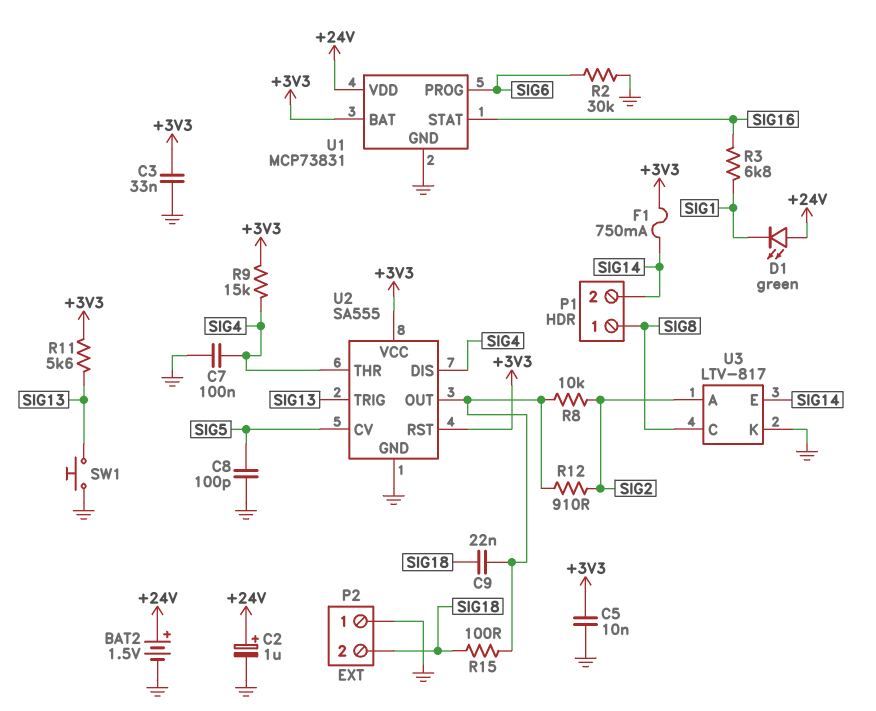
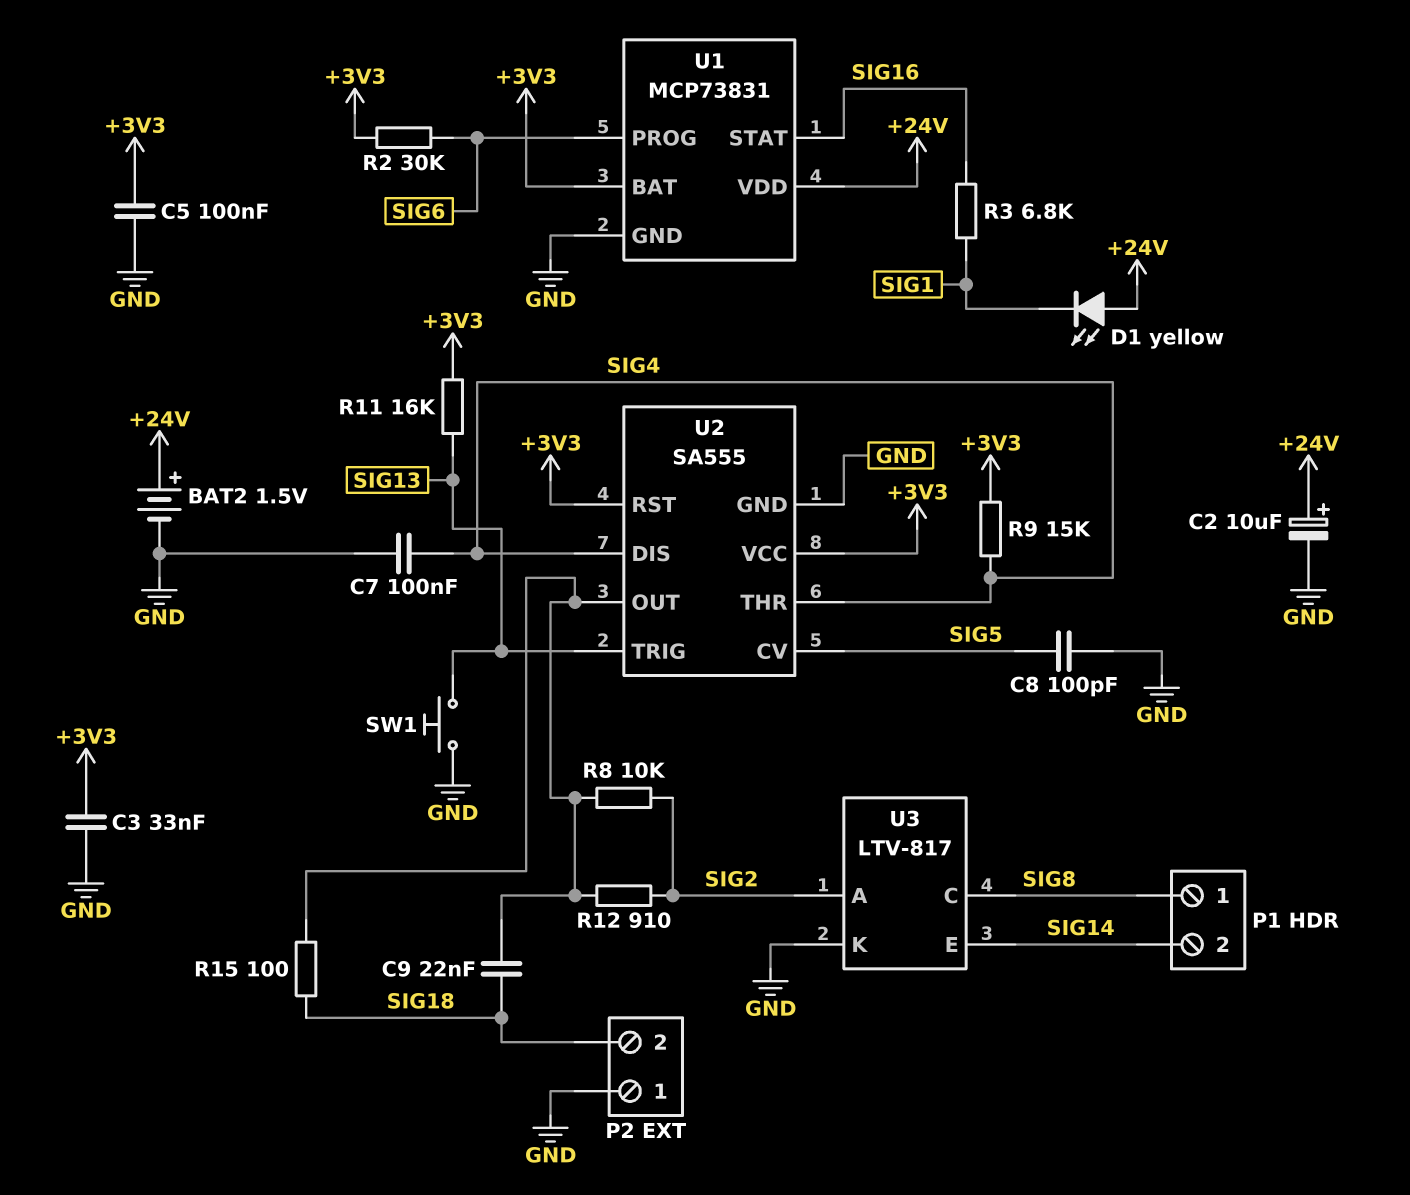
C2: 1uF (plus +24V, minus GND) -> 10uF (plus +24V, minus GND)
C5: 10nF (+3V3, GND) -> 100nF (+3V3, GND)
D1: LED green (A +24V, K SIG1) -> LED yellow (A +24V, K SIG1)
F1: 750mA (+3V3, SIG14) -> none
R2: 30k (GND, SIG6) -> 30k (+3V3, SIG6)
R11: 5.6k (+3V3, SIG13) -> 16k (+3V3, SIG13)

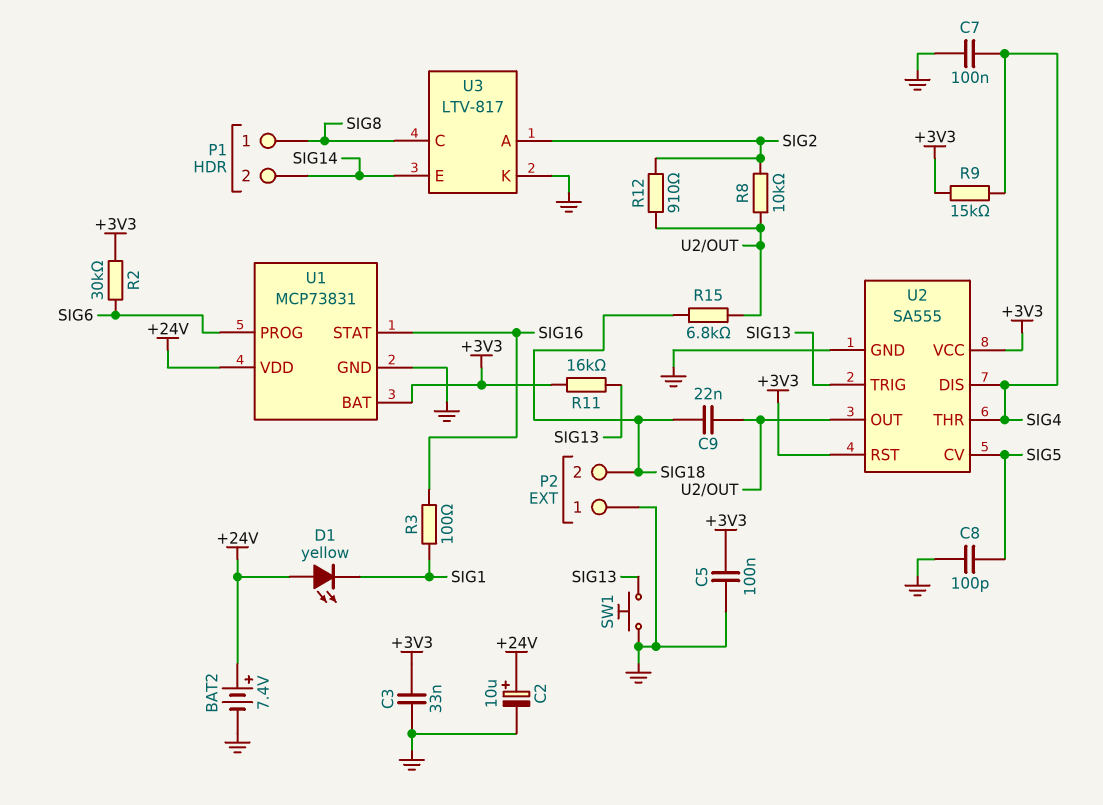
BAT2: 1.5V (plus +24V, minus GND) -> 7.4V (plus +24V, minus GND)
R3: 6.8k (SIG1, SIG16) -> 100 (SIG1, SIG16)
R15: 100 (SIG18, U2/OUT) -> 6.8k (SIG18, U2/OUT)

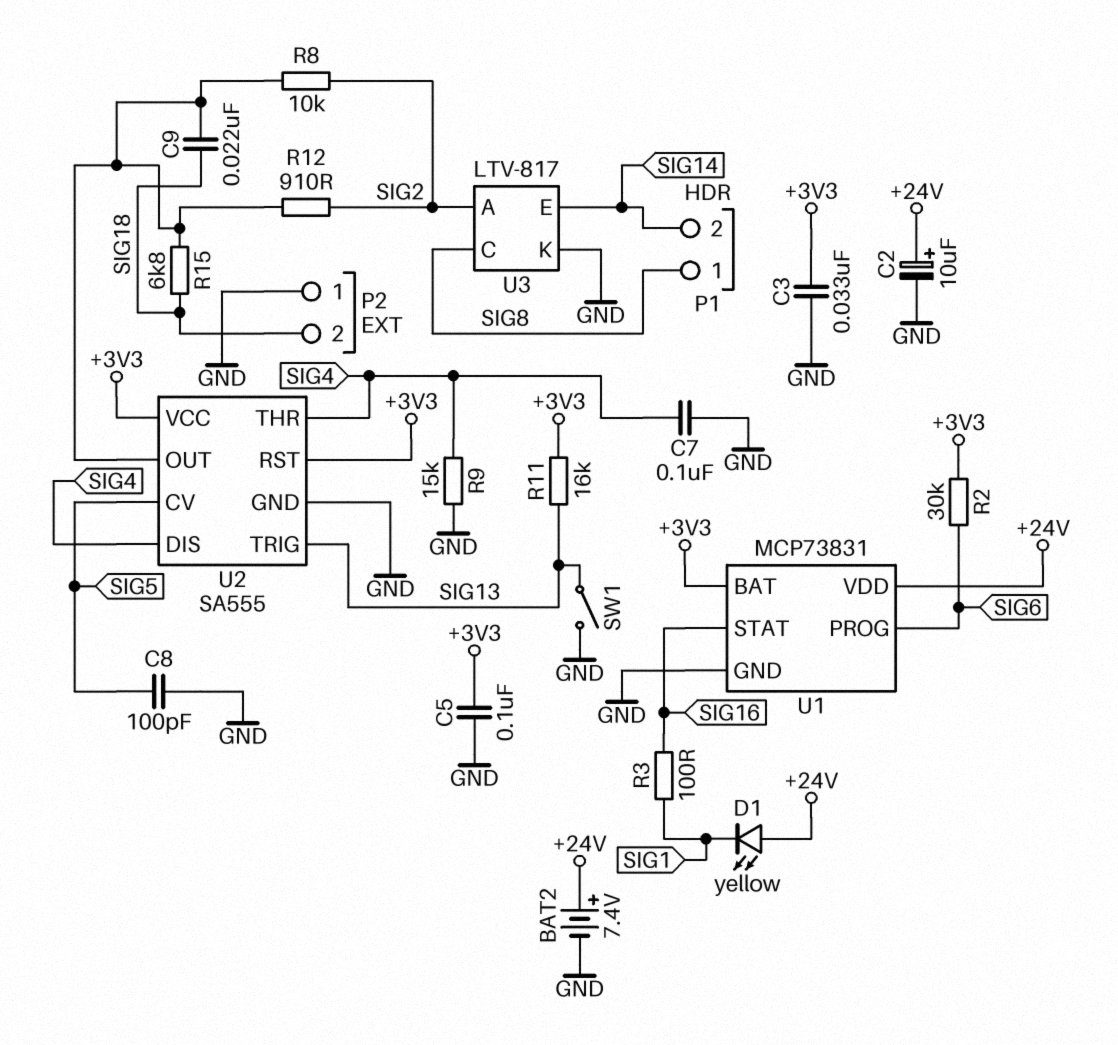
R9: 15k (+3V3, SIG4) -> 15k (GND, SIG4)
SW1: button (GND, SIG13) -> switch (GND, SIG13)

